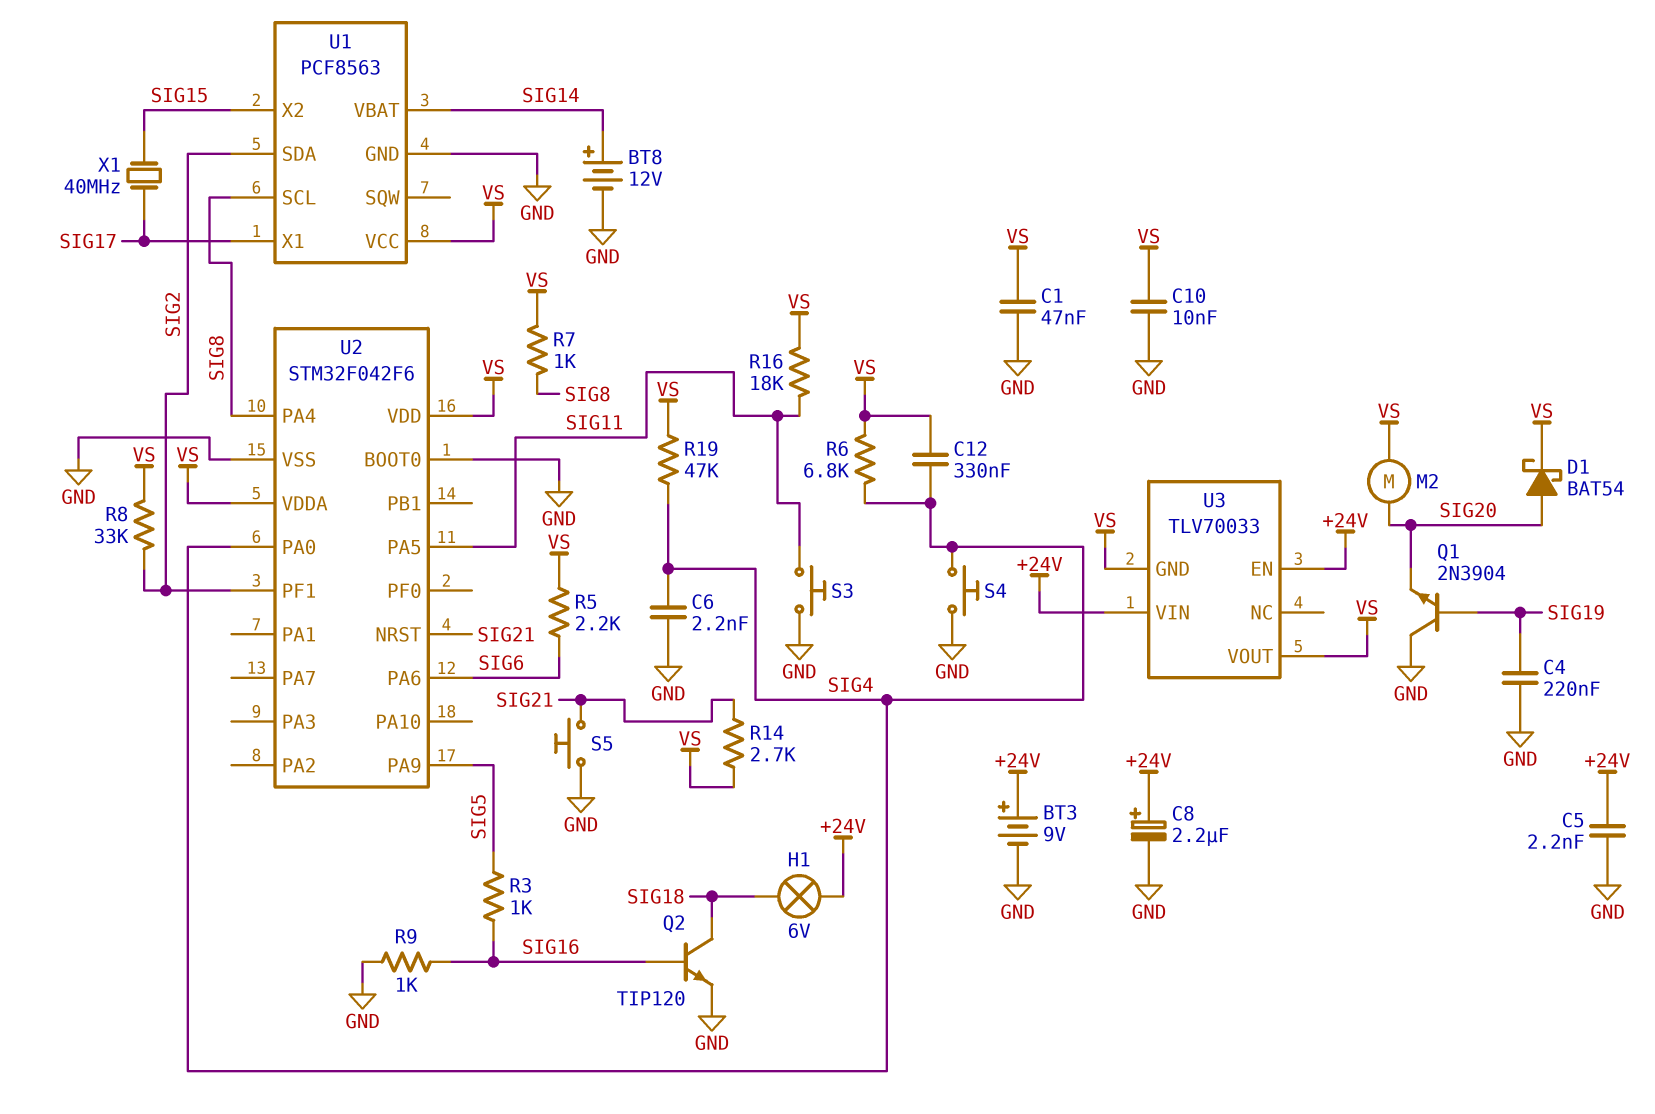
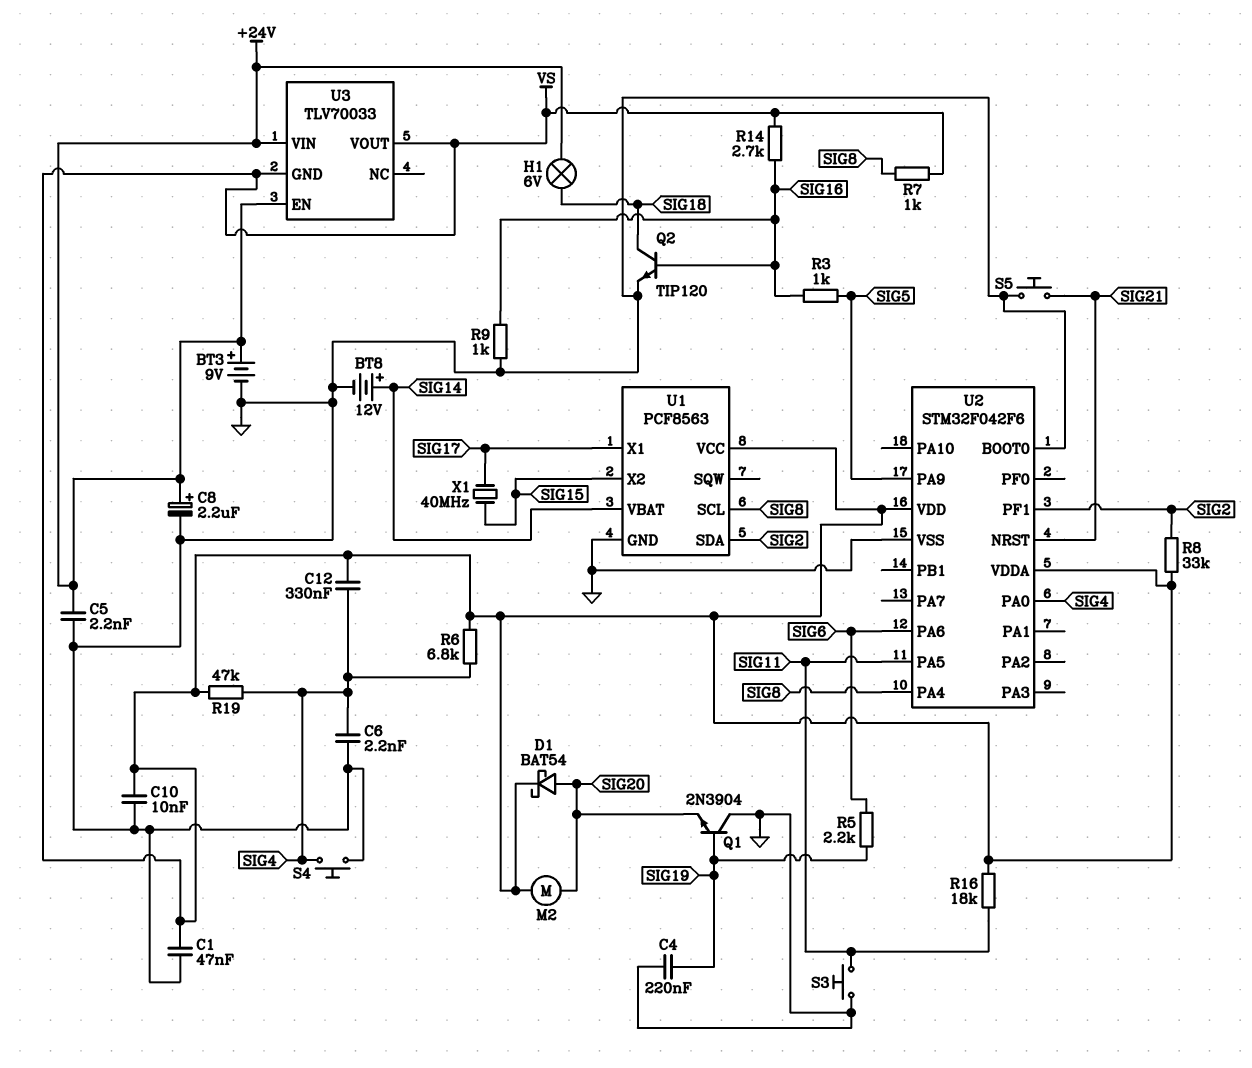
R5: 2.2k (SIG6, VS) -> 2.2k (SIG6, SIG19)
R14: 2.7k (SIG21, VS) -> 2.7k (SIG16, VS)

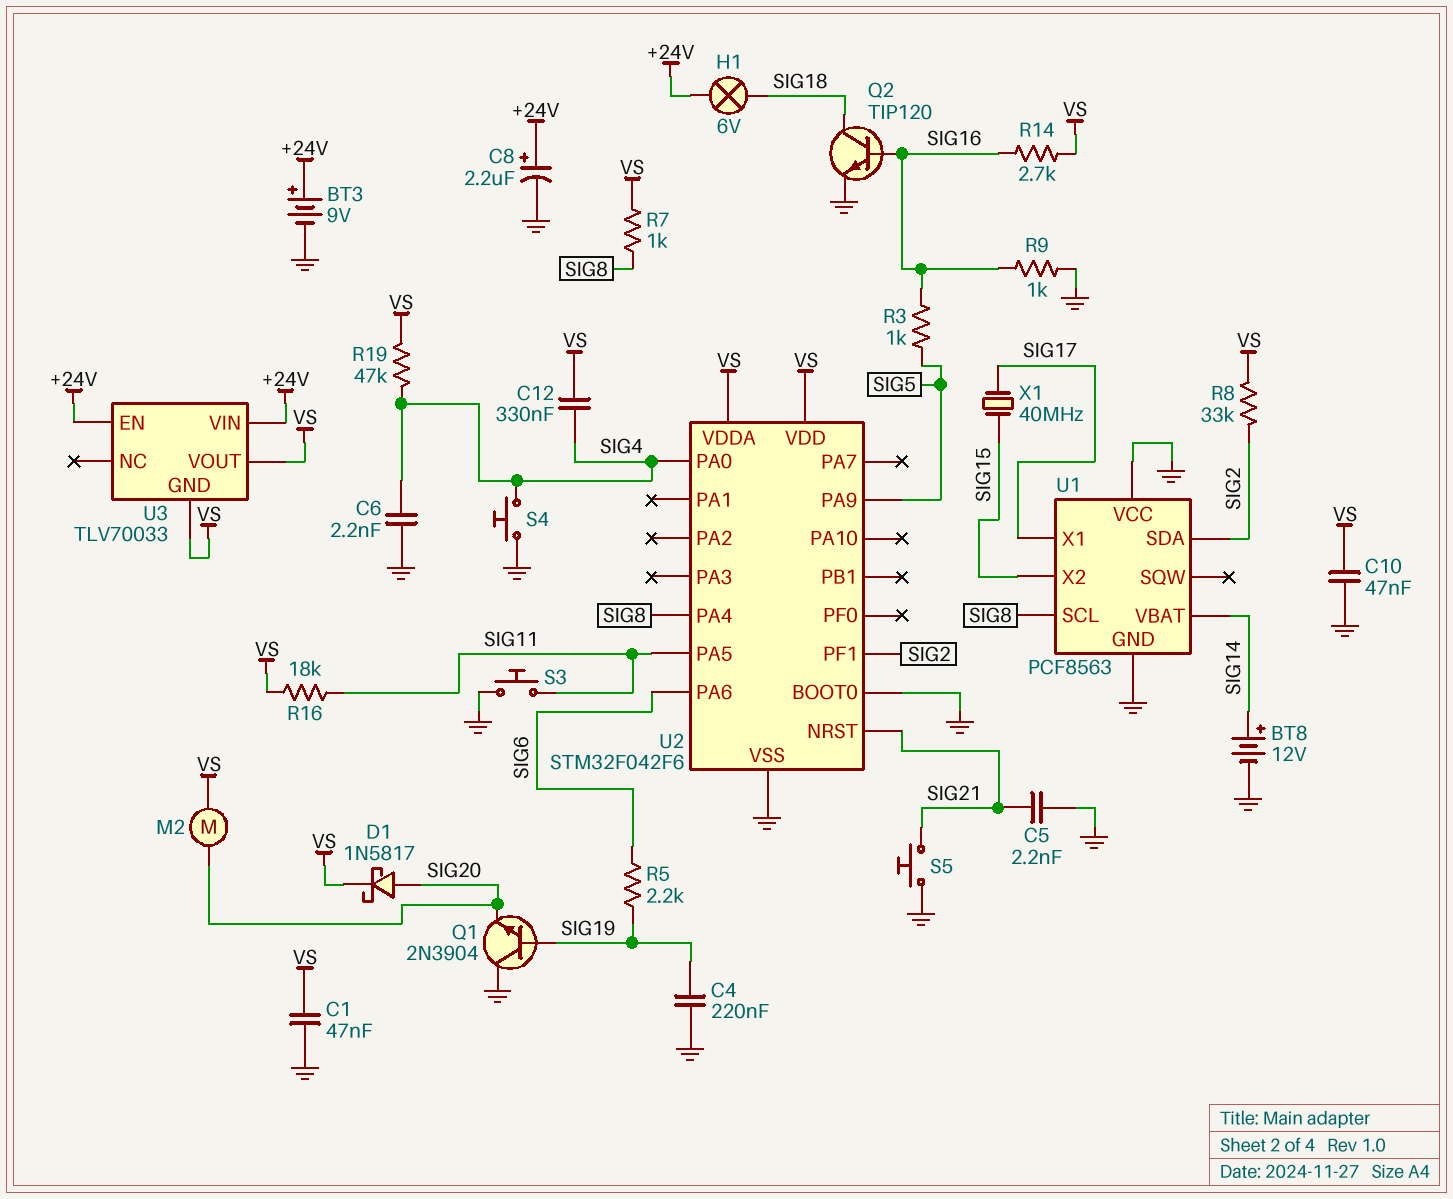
C5: 2.2nF (+24V, GND) -> 2.2nF (GND, SIG21)
C10: 10nF (GND, VS) -> 47nF (GND, VS)
D1: schottky BAT54 (A SIG20, K VS) -> schottky 1N5817 (A SIG20, K VS)
R6: 6.8k (SIG4, VS) -> none
U1 pin VCC: VS -> GND

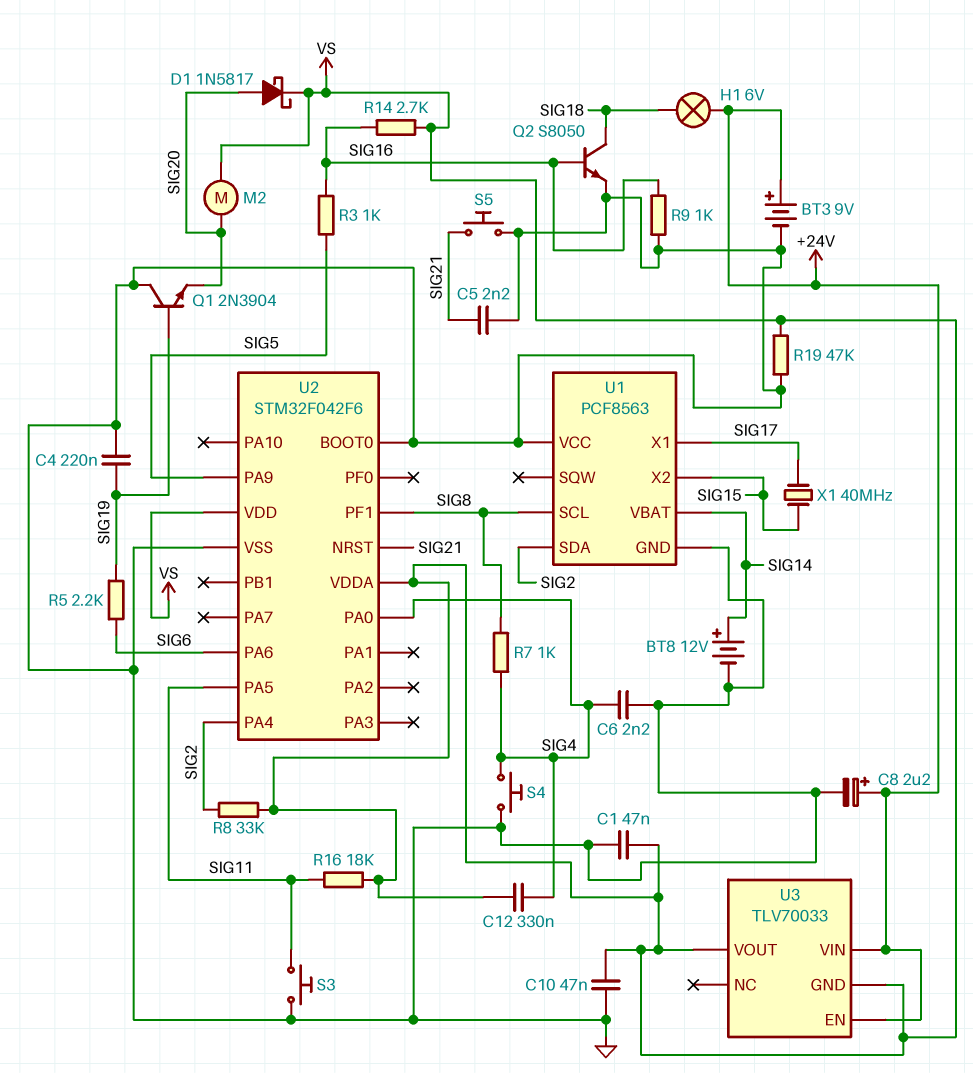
Q2: NPN TIP120 (B SIG16, C SIG18, E GND) -> NPN S8050 (B SIG16, C SIG18, E GND)
R7: 1k (SIG8, VS) -> 1k (SIG4, SIG8)
R19: 47k (SIG4, VS) -> 47k (GND, VS)
U2 pin PA4: SIG8 -> SIG2
U2 pin PF1: SIG2 -> SIG8

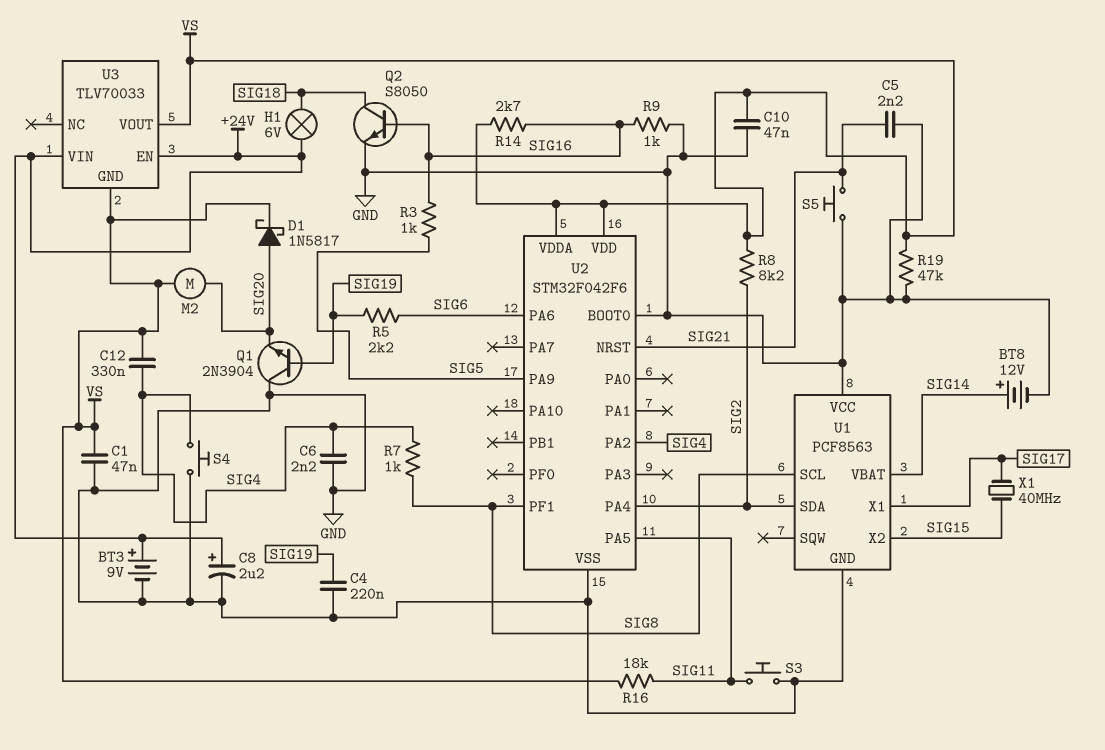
R8: 33k (SIG2, VS) -> 8.2k (SIG2, VS)
U2 pin PA0: SIG4 -> none
U2 pin PA2: none -> SIG4

